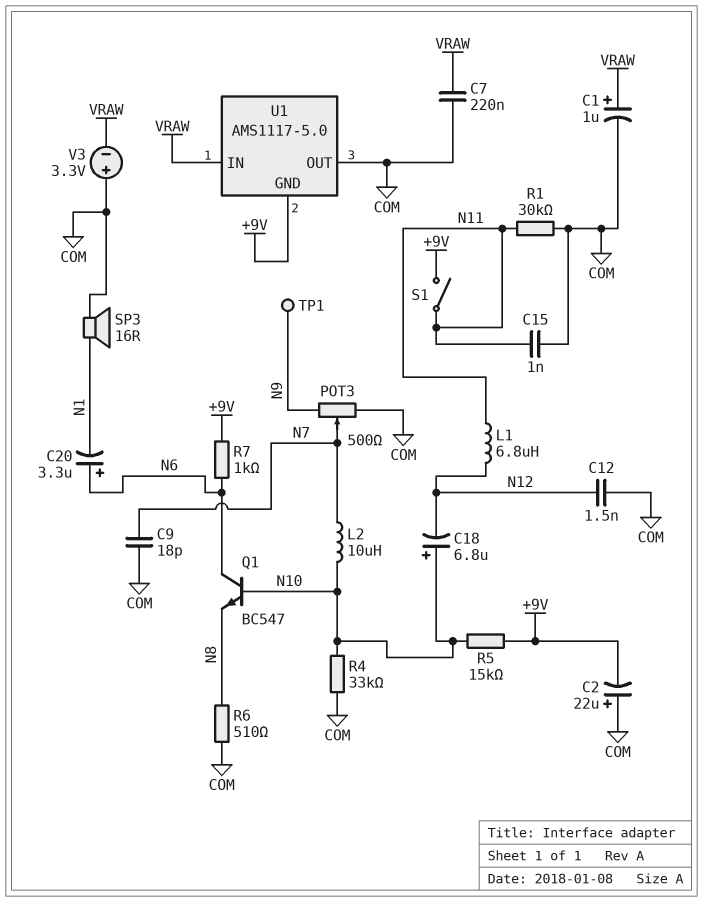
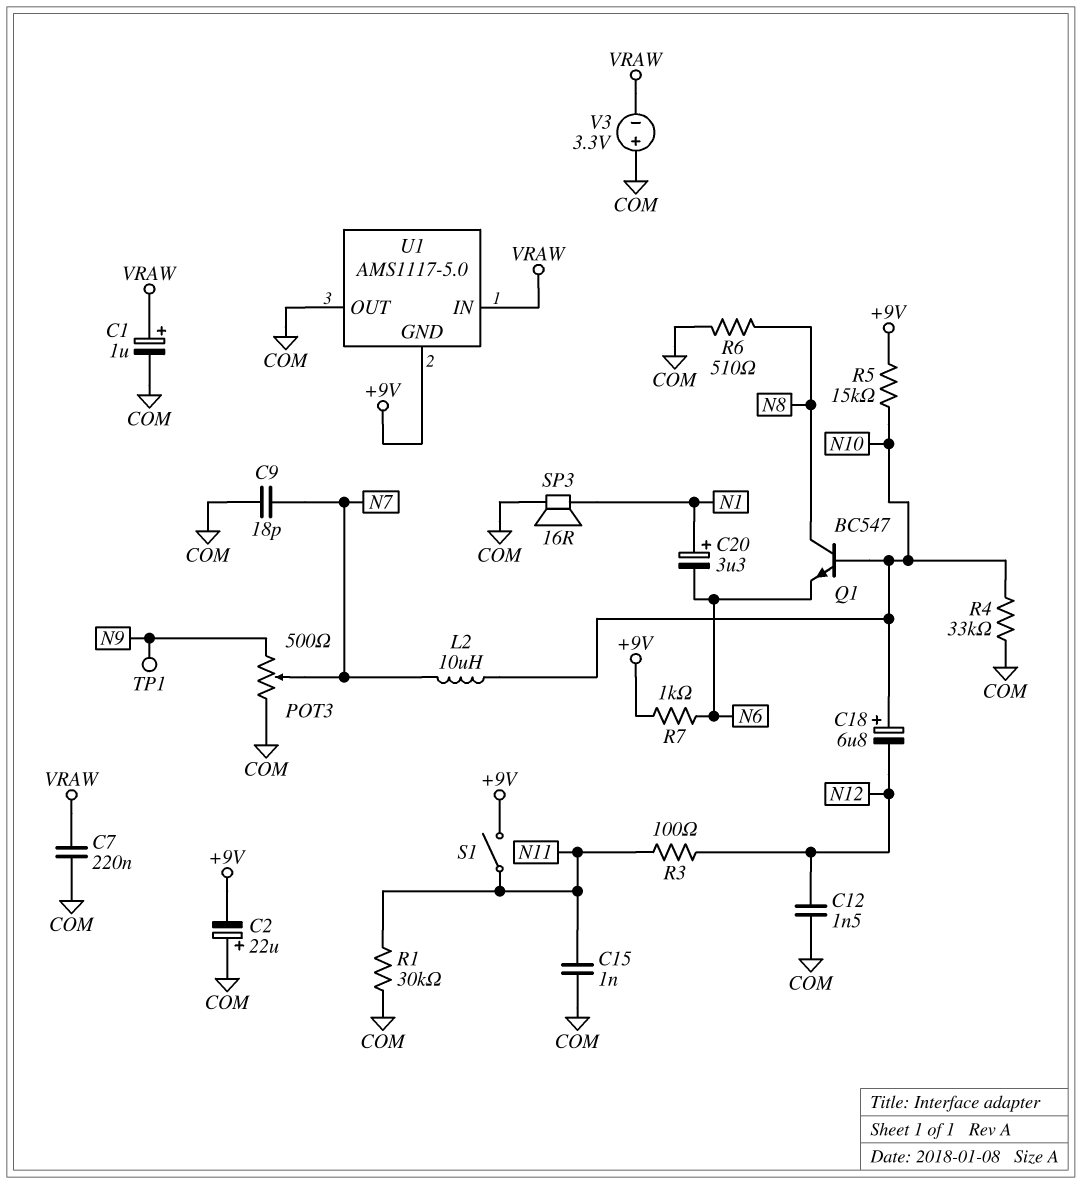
C20: 3.3uF (plus N6, minus N1) -> 3.3uF (plus N1, minus N6)
L1: 6.8uH (N11, N12) -> none
Q1: NPN BC547 (B N10, C N6, E N8) -> NPN BC547 (B N10, C N8, E N6)
R3: none -> 100 (N11, N12)

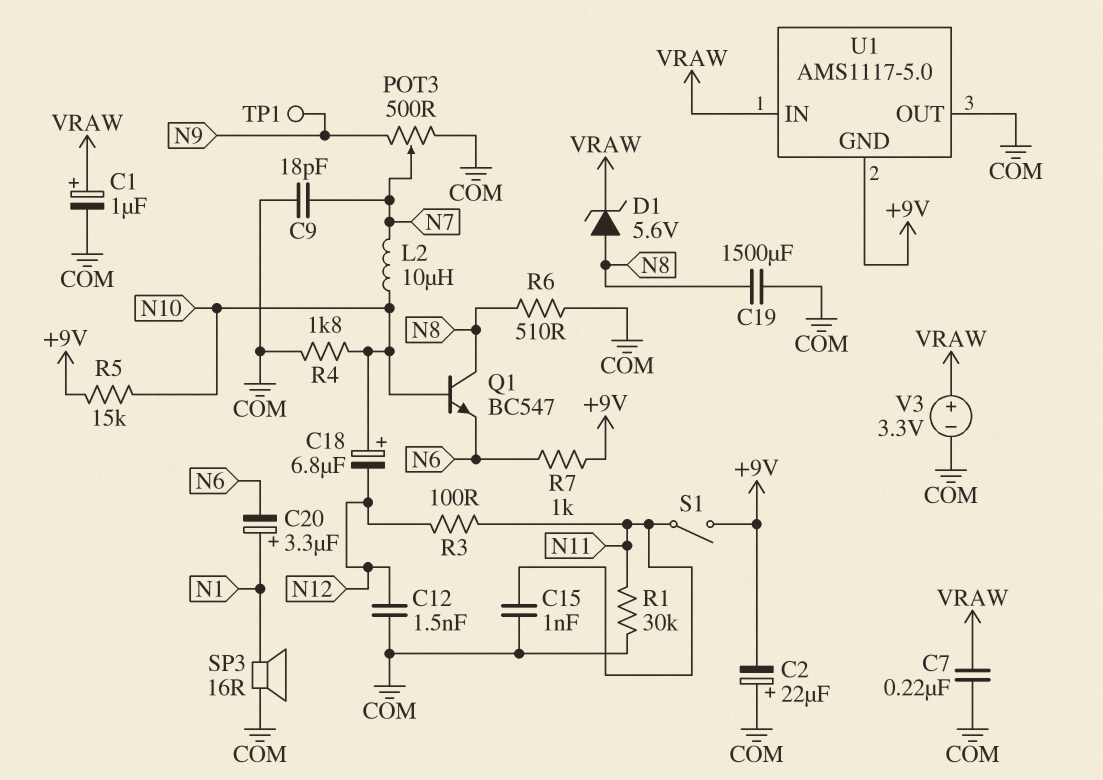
C19: none -> 1500uF (COM, N8)
D1: none -> zener 5.6V (A N8, K VRAW)
R4: 33k (COM, N10) -> 1.8k (COM, N10)
V3: 3.3V (plus COM, minus VRAW) -> 3.3V (plus VRAW, minus COM)

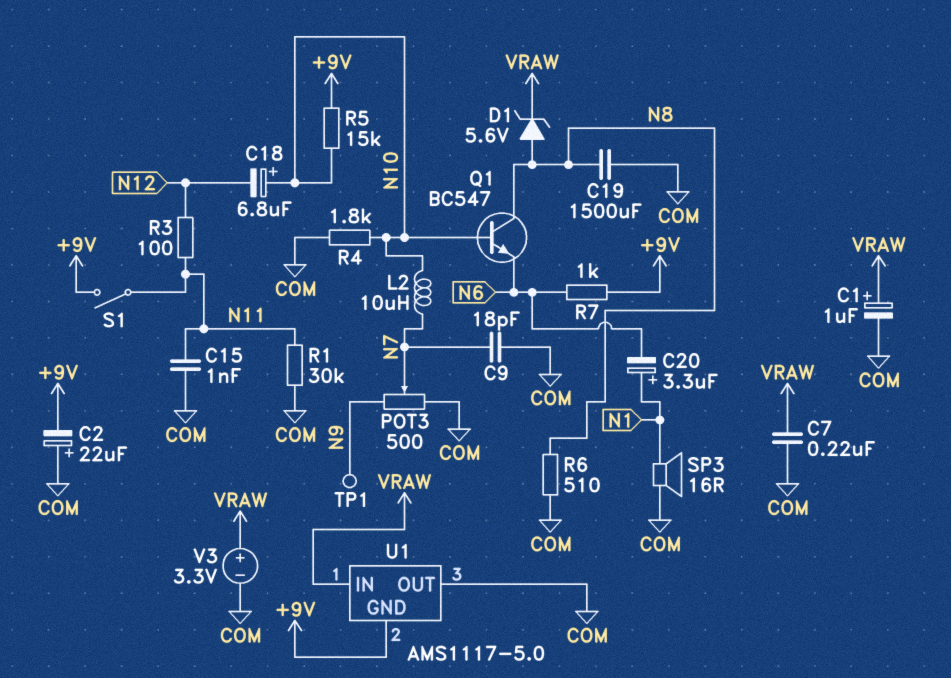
C12: 1.5nF (COM, N12) -> none

